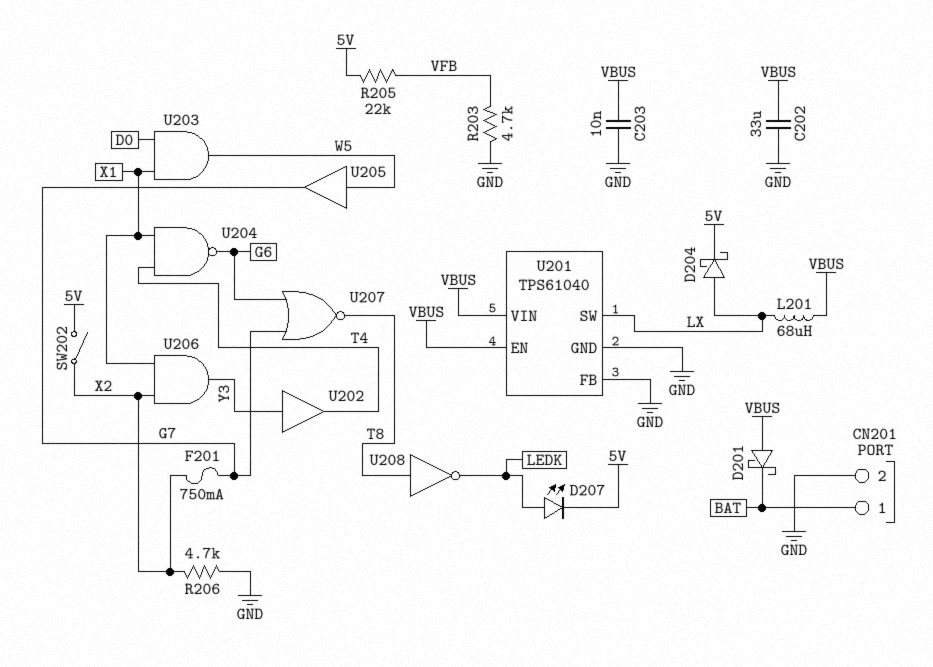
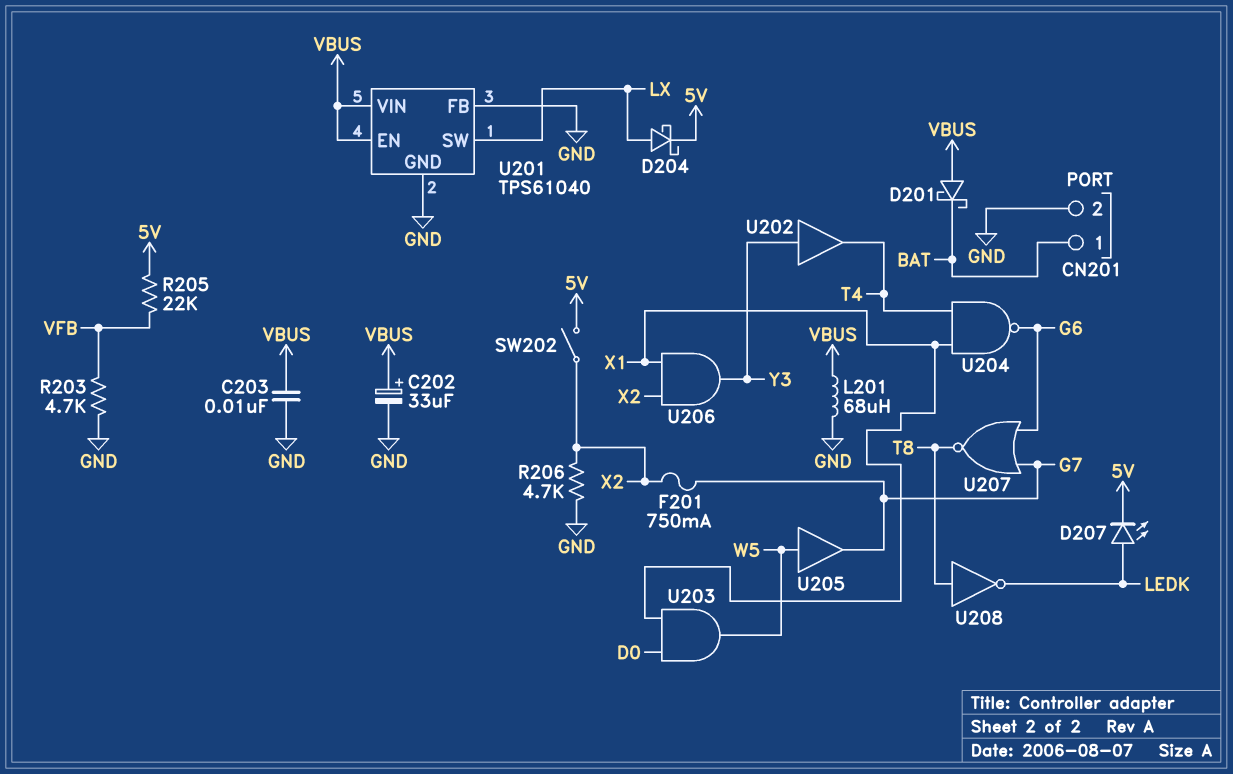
C202: 33uF (GND, VBUS) -> 33uF (plus VBUS, minus GND)
L201: 68uH (LX, VBUS) -> 68uH (GND, VBUS)

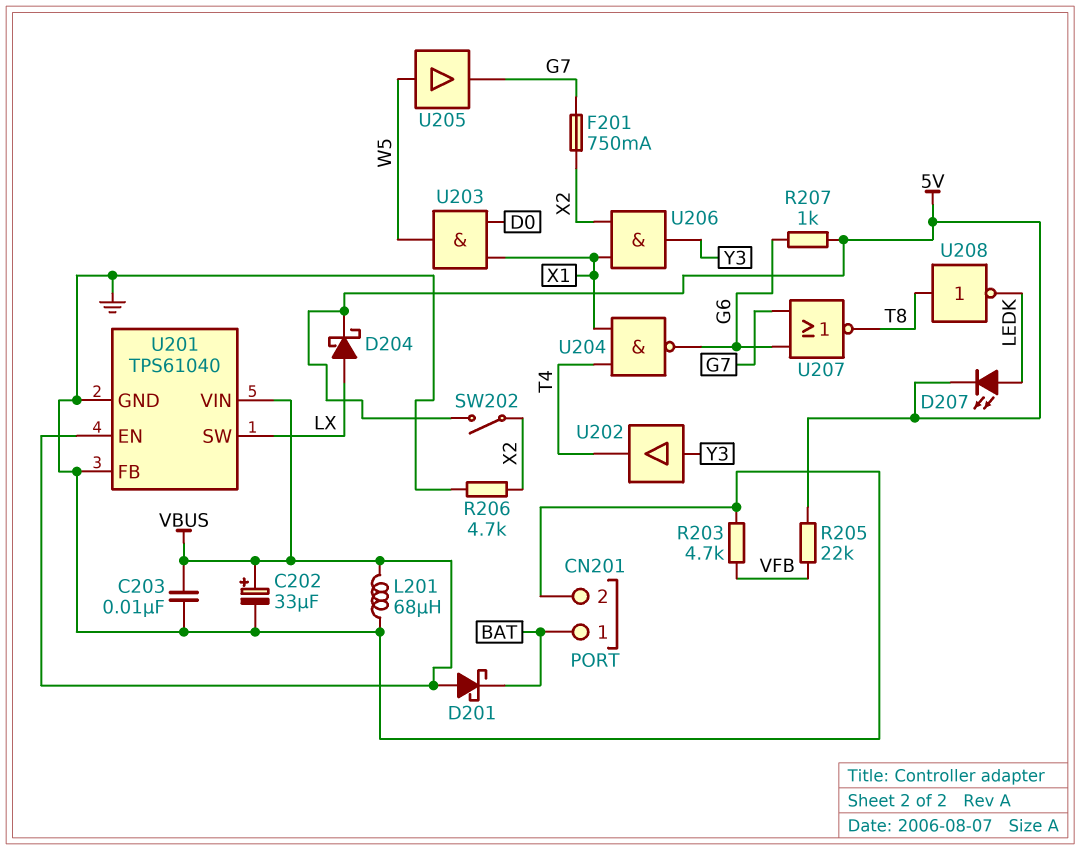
R207: none -> 1k (5V, G6)

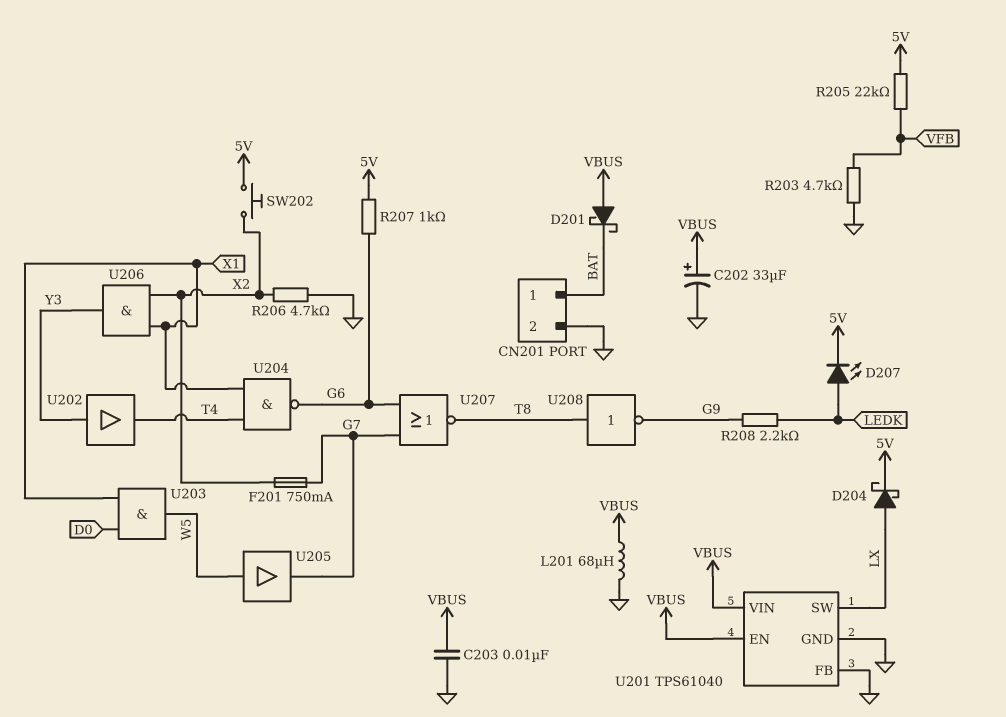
R208: none -> 2.2k (G9, LEDK)
SW202: switch (5V, X2) -> button (5V, X2)
U208: NOT (in T8, out LEDK) -> NOT (in T8, out G9)

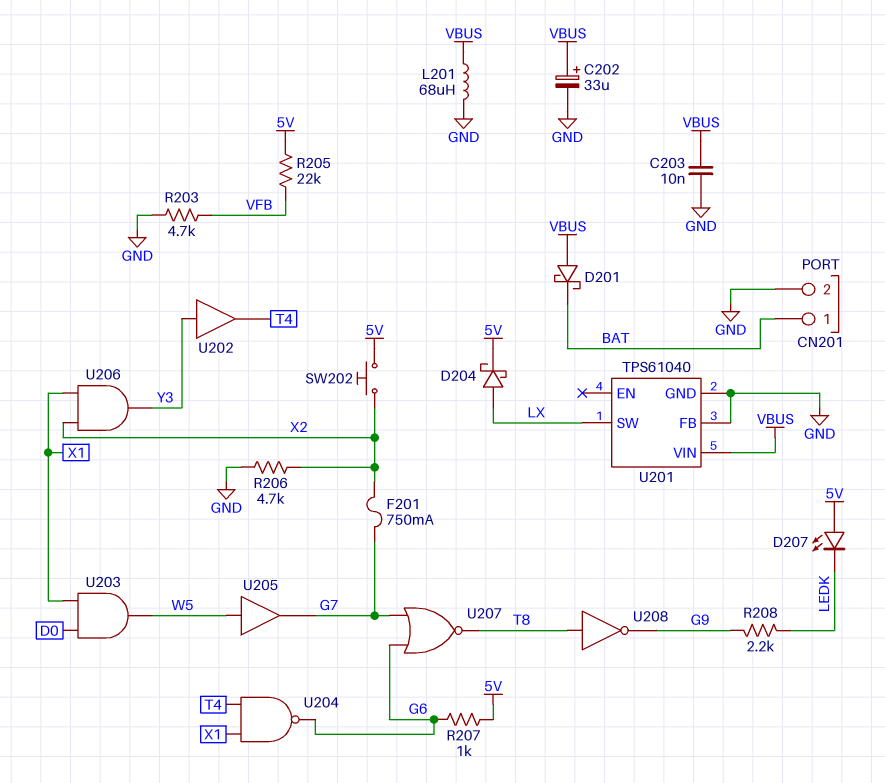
D207: LED (A LEDK, K 5V) -> LED (A 5V, K LEDK)
U201 pin EN: VBUS -> none

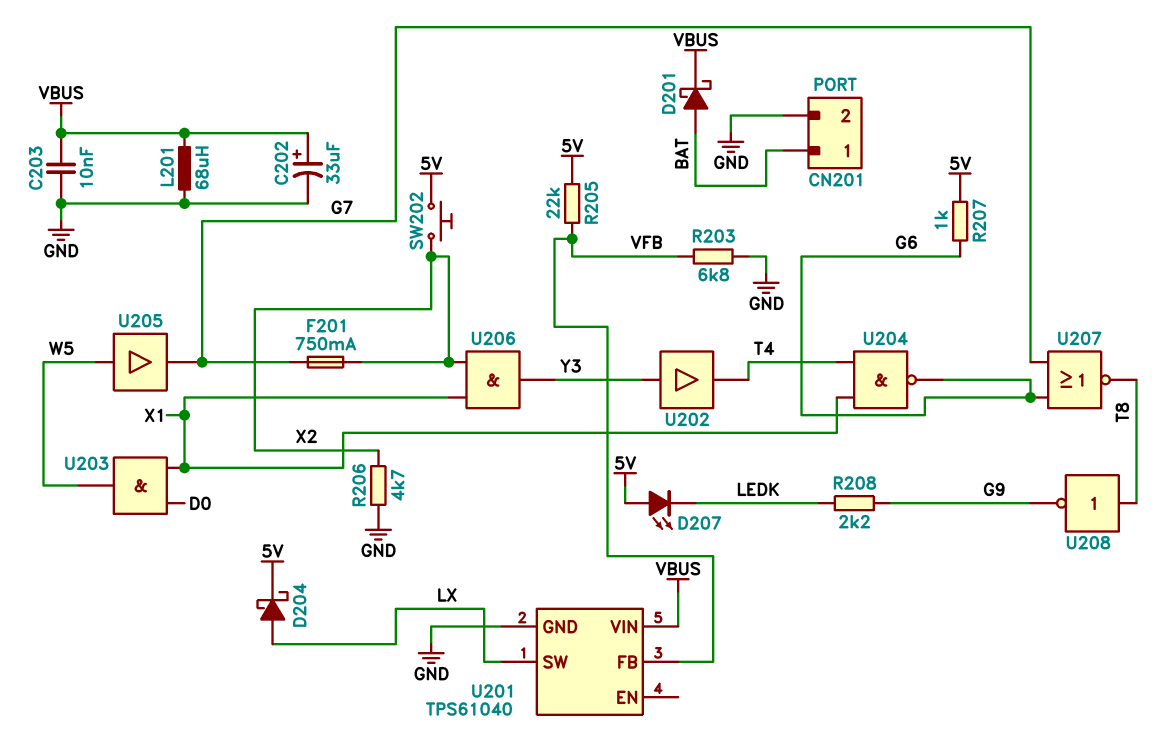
D201: schottky (A VBUS, K BAT) -> schottky (A BAT, K VBUS)
R203: 4.7k (GND, VFB) -> 6.8k (GND, VFB)
U201 pin FB: GND -> VFB

